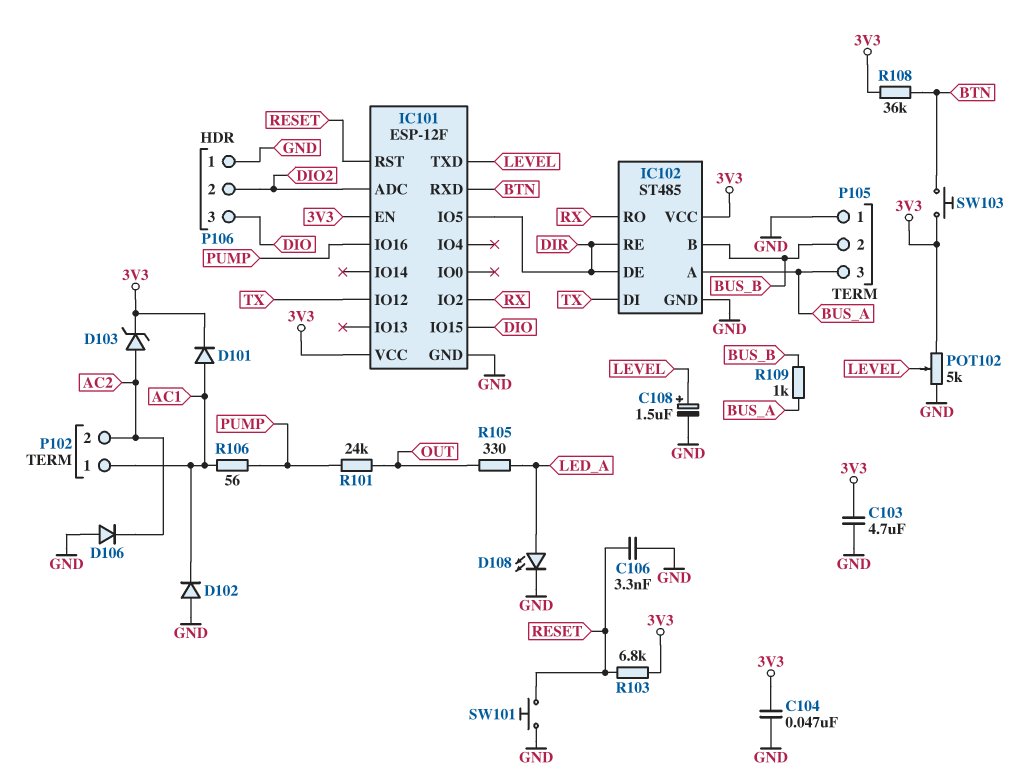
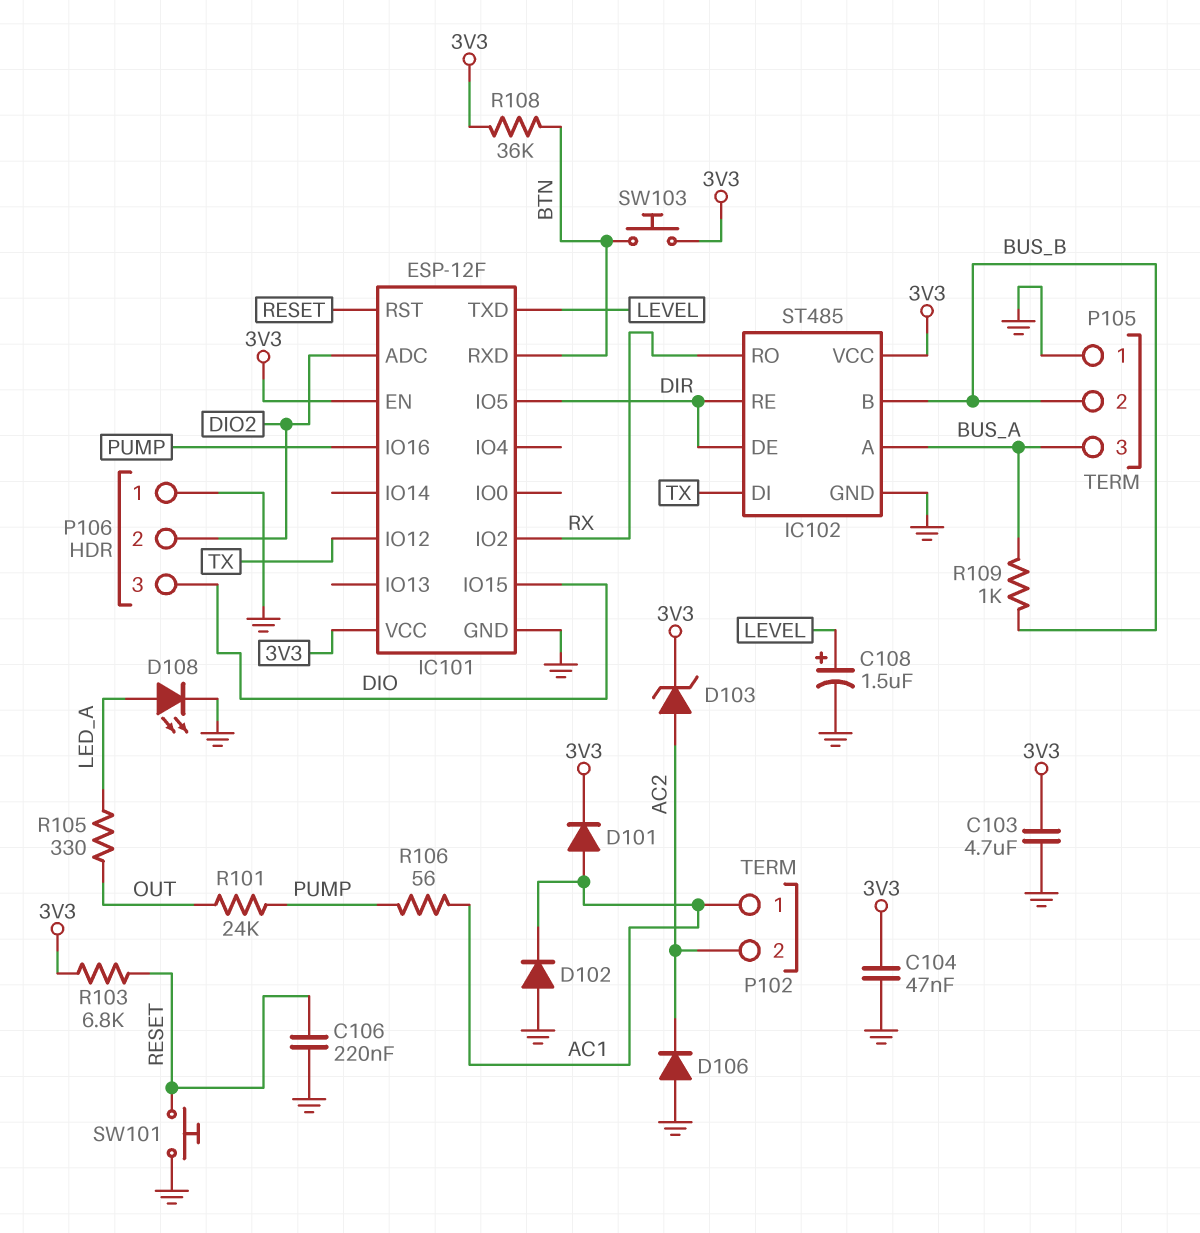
C106: 3.3nF (GND, RESET) -> 220nF (GND, RESET)
POT102: 5k (3V3, GND, wiper LEVEL) -> none

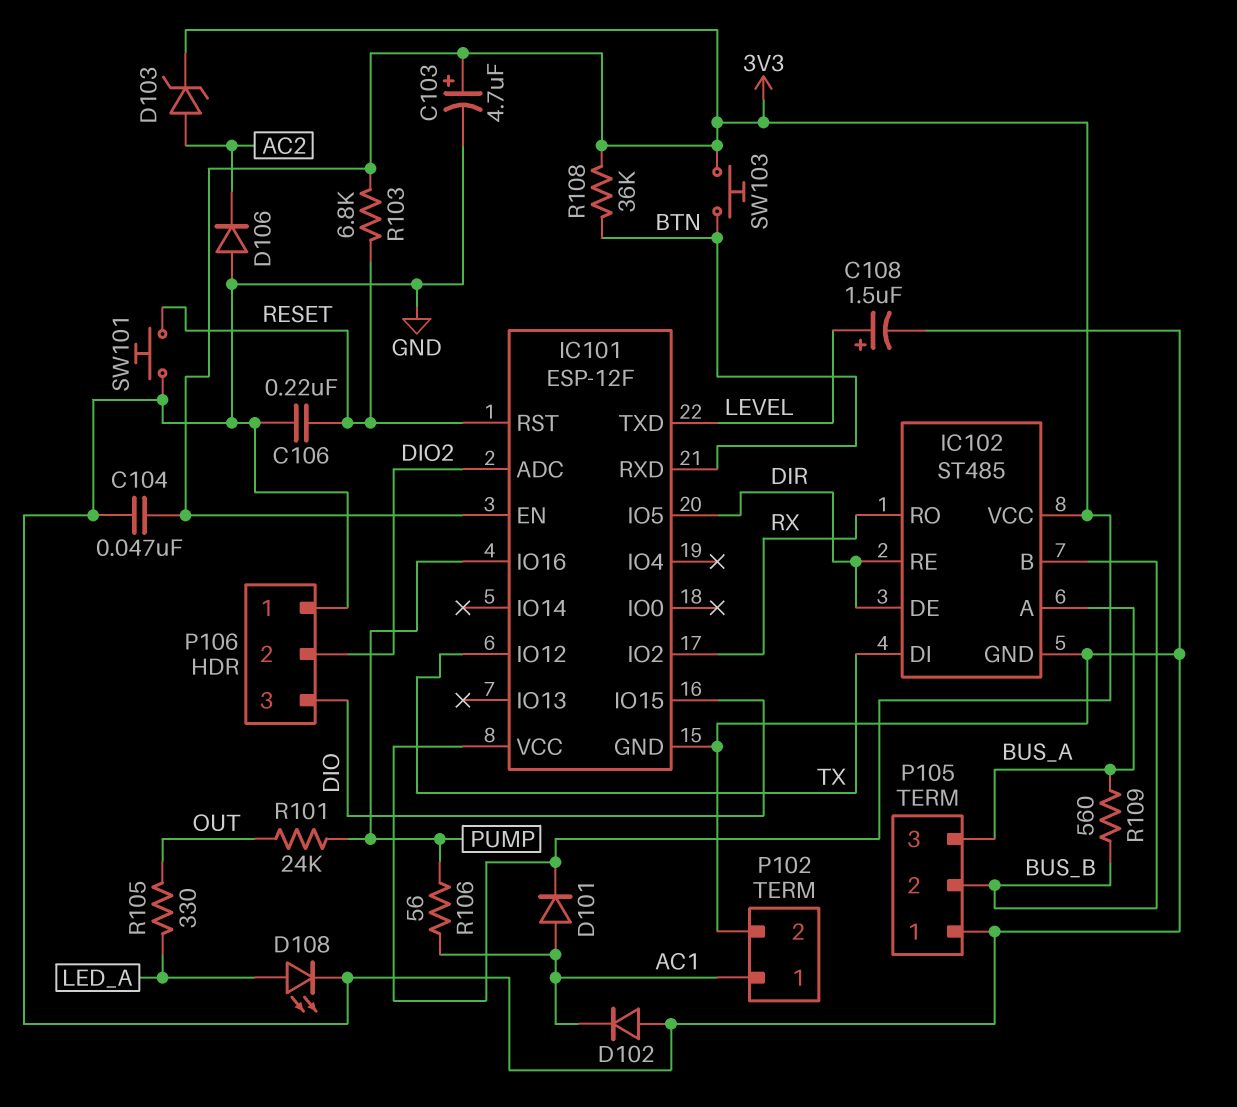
C103: 4.7uF (3V3, GND) -> 4.7uF (plus 3V3, minus GND)
P102 pin 2: AC2 -> GND
R109: 1k (BUS_A, BUS_B) -> 560 (BUS_A, BUS_B)

